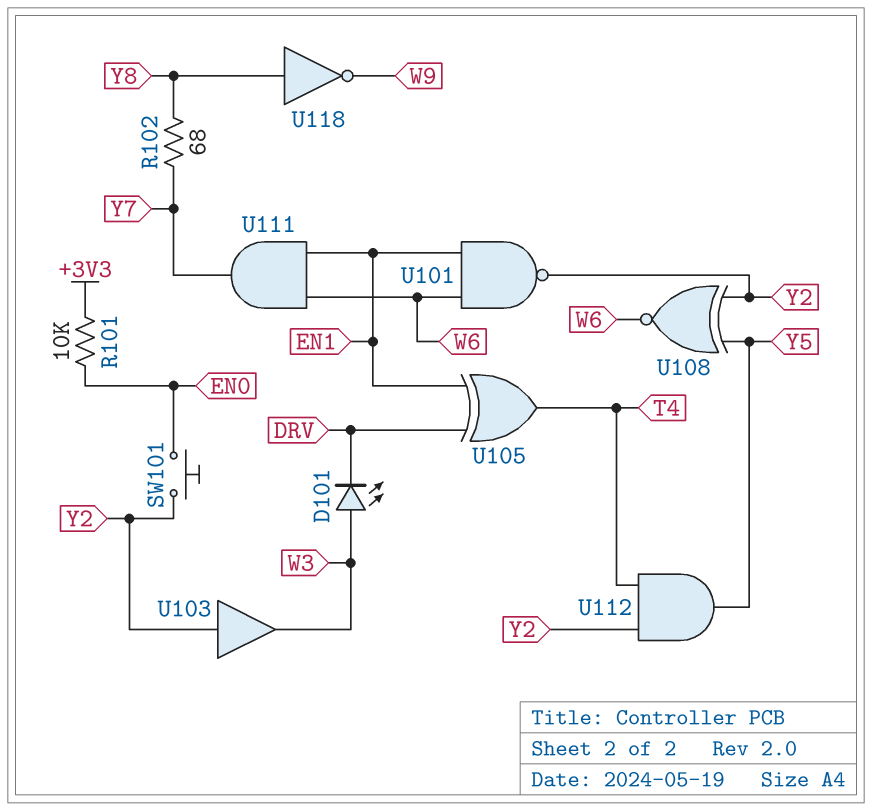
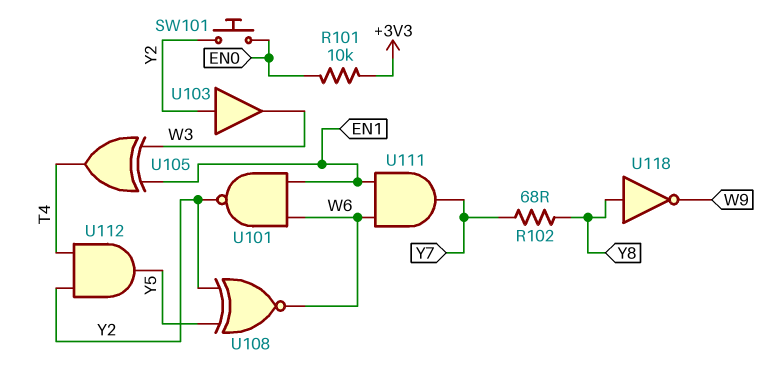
D101: LED (A W3, K DRV) -> none
U105: XOR (in DRV, in EN1, out T4) -> XOR (in EN1, in W3, out T4)

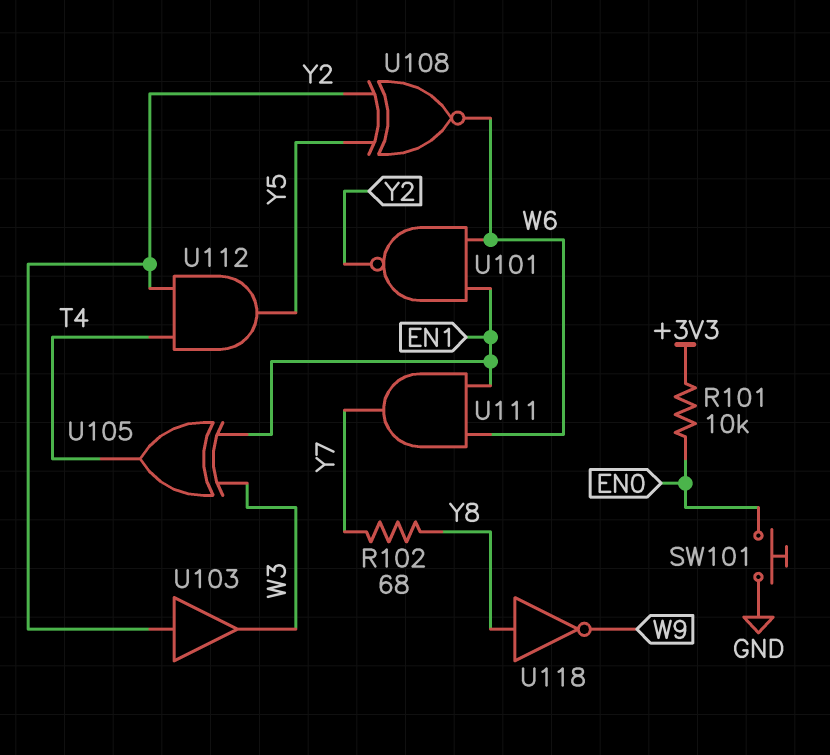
SW101: button (EN0, Y2) -> button (EN0, GND)

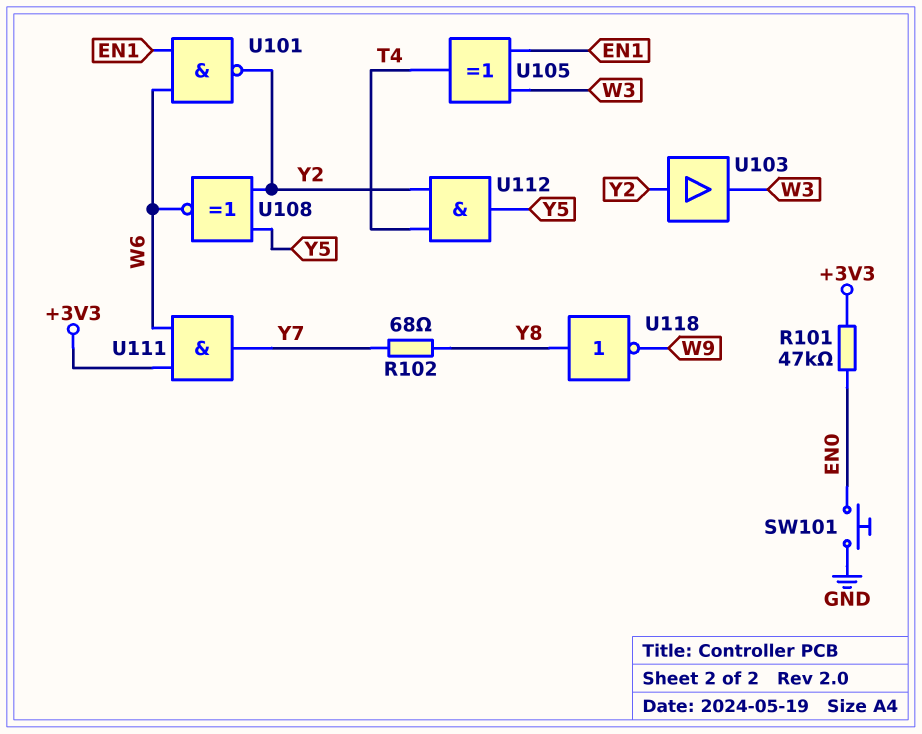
R101: 10k (+3V3, EN0) -> 47k (+3V3, EN0)
U111: AND (in EN1, in W6, out Y7) -> AND (in +3V3, in W6, out Y7)

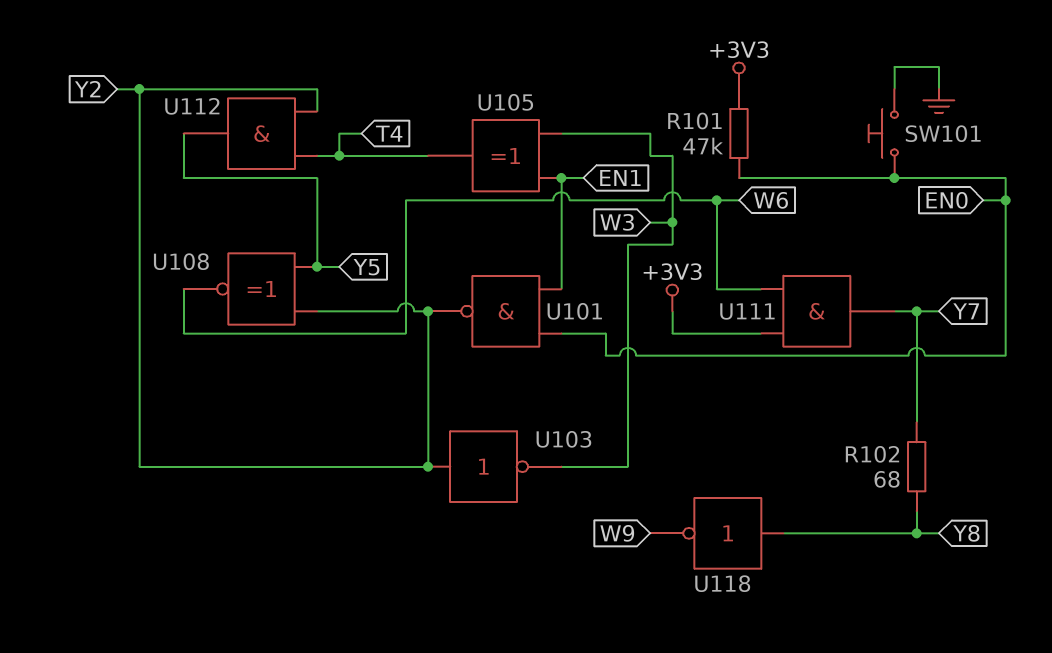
U101: NAND (in EN1, in W6, out Y2) -> NAND (in EN0, in EN1, out Y2)
U103: buffer (in Y2, out W3) -> NOT (in Y2, out W3)

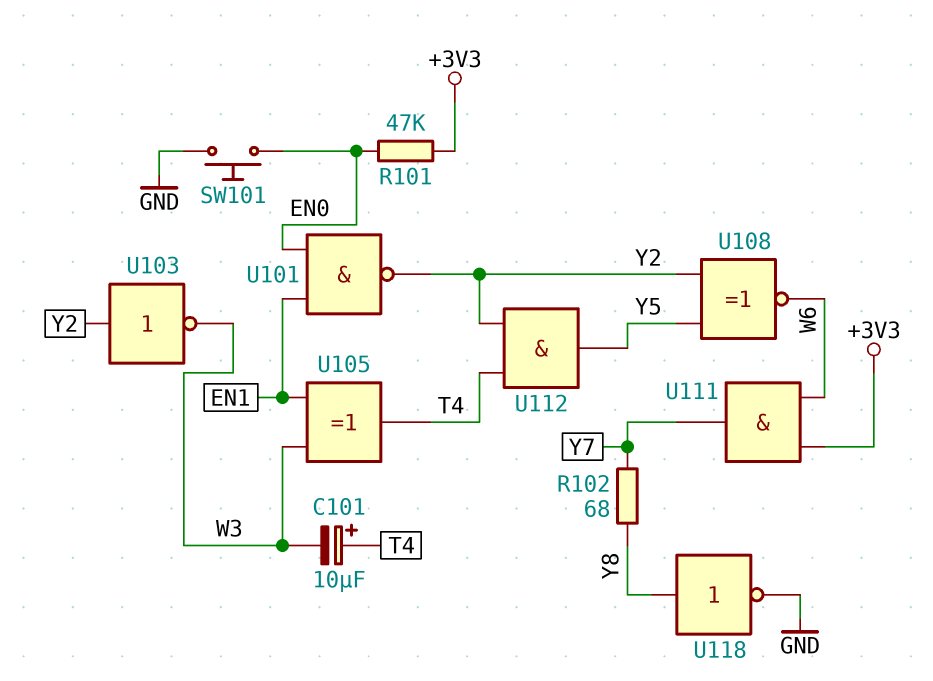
C101: none -> 10uF (plus T4, minus W3)
U118: NOT (in Y8, out W9) -> NOT (in Y8, out GND)

